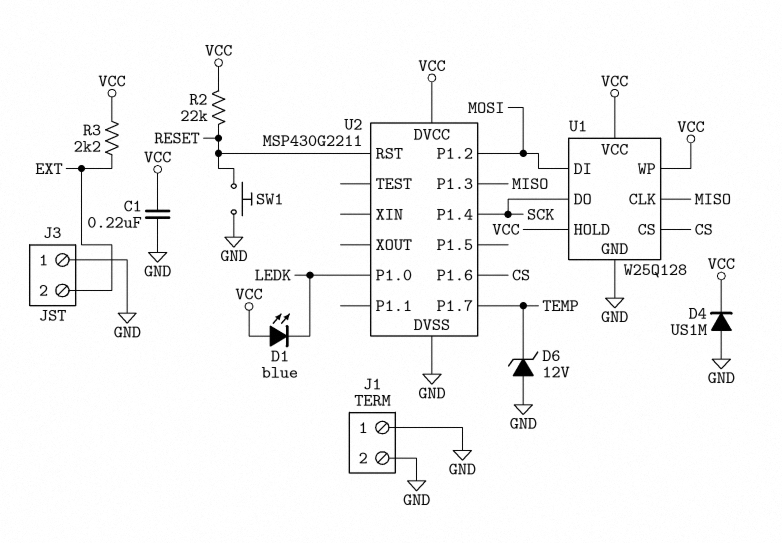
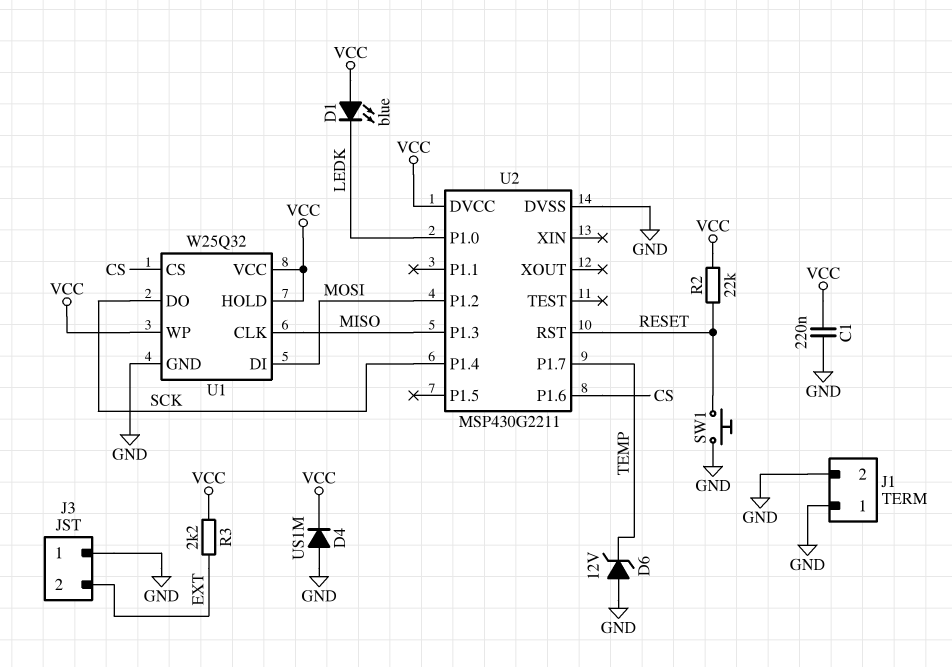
U1: W25Q128 -> W25Q32

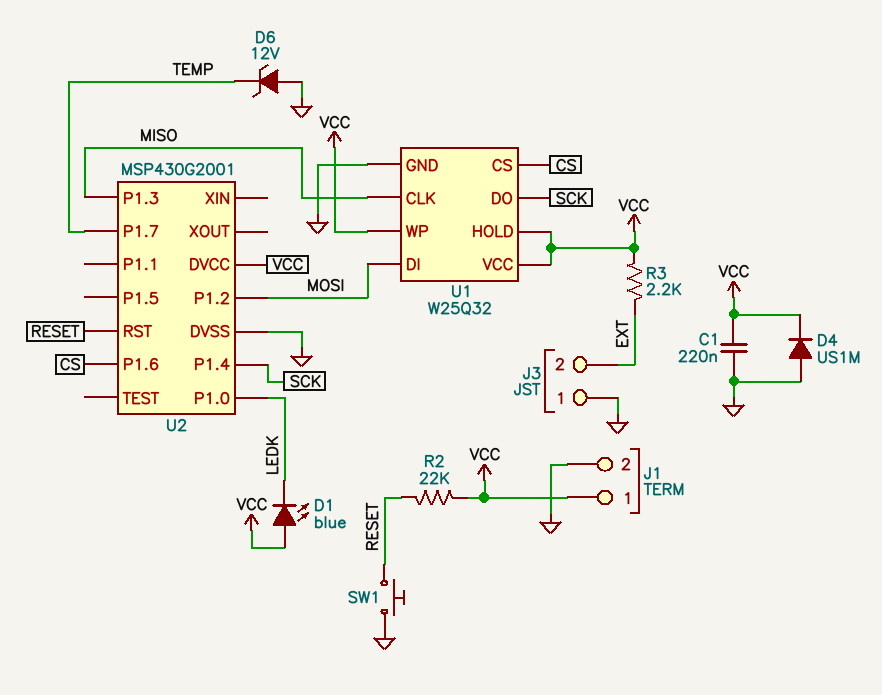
J1 pin 1: GND -> VCC
U2: MSP430G2211 -> MSP430G2001

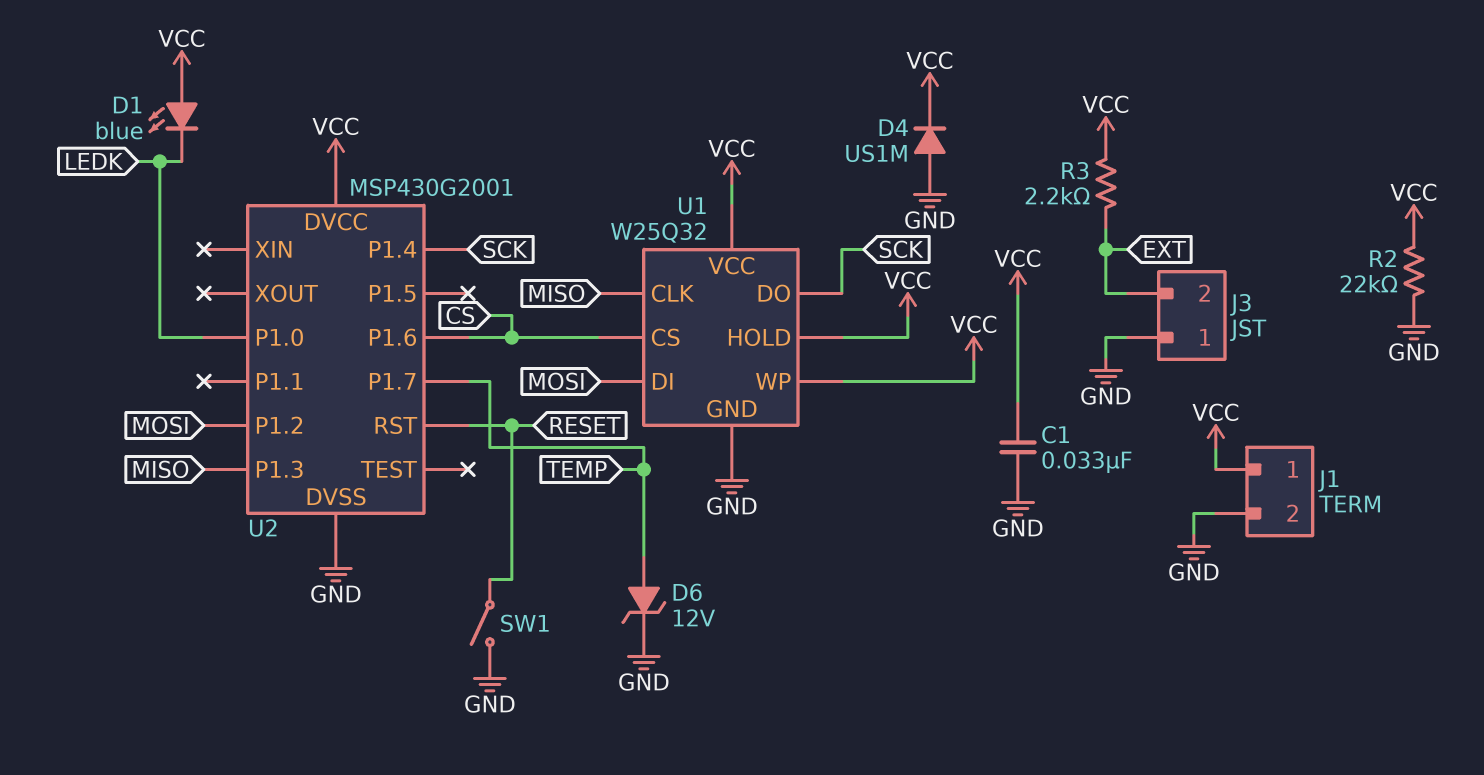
C1: 220nF (GND, VCC) -> 33nF (GND, VCC)
D6: zener 12V (A GND, K TEMP) -> zener 12V (A TEMP, K GND)
R2: 22k (RESET, VCC) -> 22k (GND, VCC)
SW1: button (GND, RESET) -> switch (GND, RESET)

